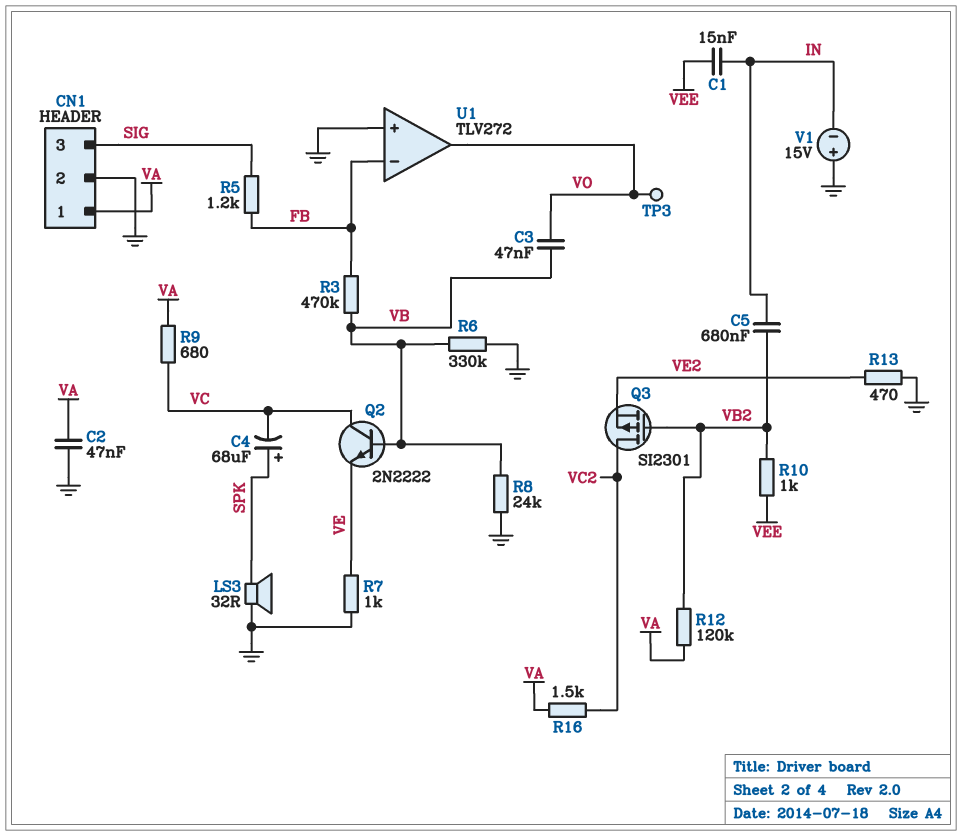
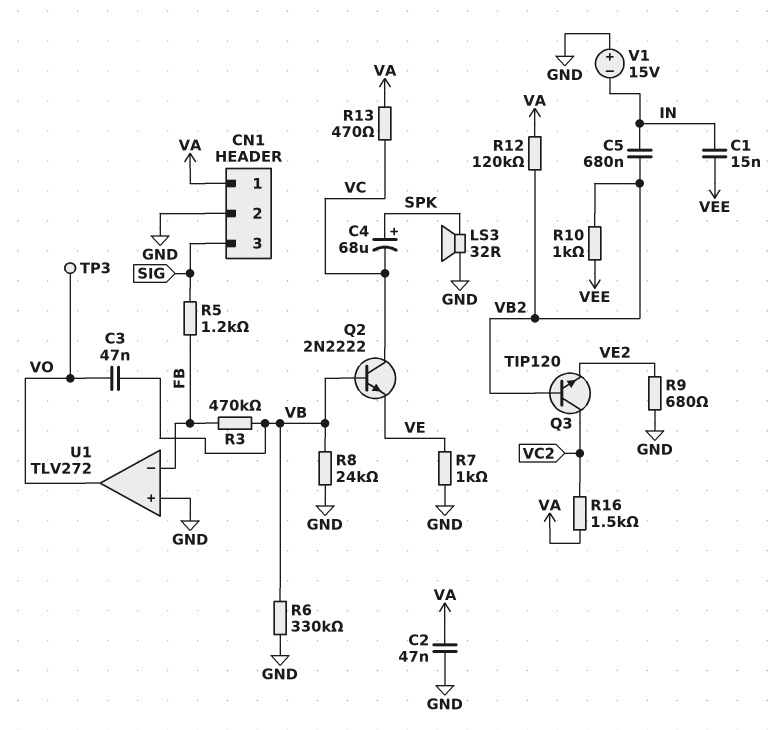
Q3: PMOS SI2301 (G VB2, D VC2, S VE2) -> NPN TIP120 (B VB2, C VC2, E VE2)
R9: 680 (VA, VC) -> 680 (GND, VE2)
R13: 470 (GND, VE2) -> 470 (VA, VC)

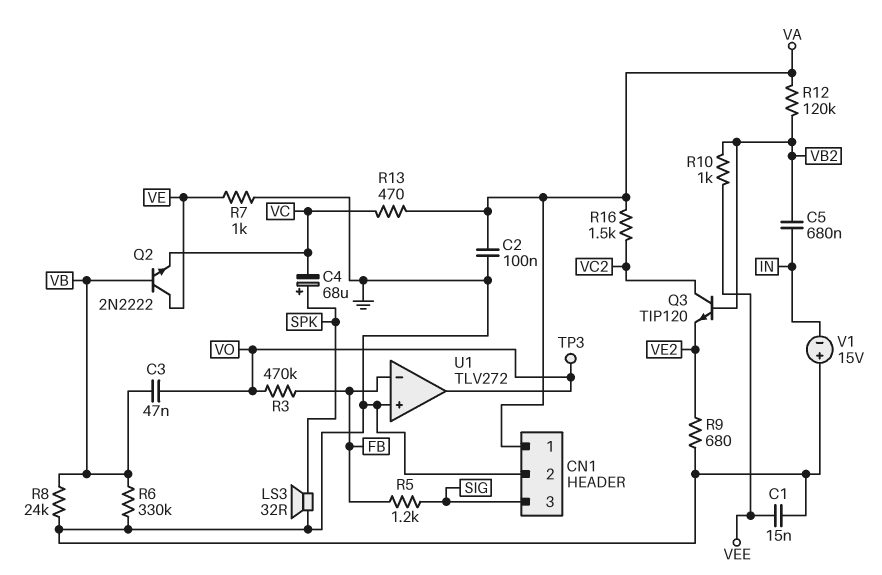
C1: 15nF (IN, VEE) -> 15nF (GND, VEE)
C2: 47nF (GND, VA) -> 100nF (GND, VA)
Q2: NPN 2N2222 (B VB, C VC, E VE) -> NPN 2N2222 (B VB, C VE, E VC)
R3: 470k (FB, VB) -> 470k (FB, VO)

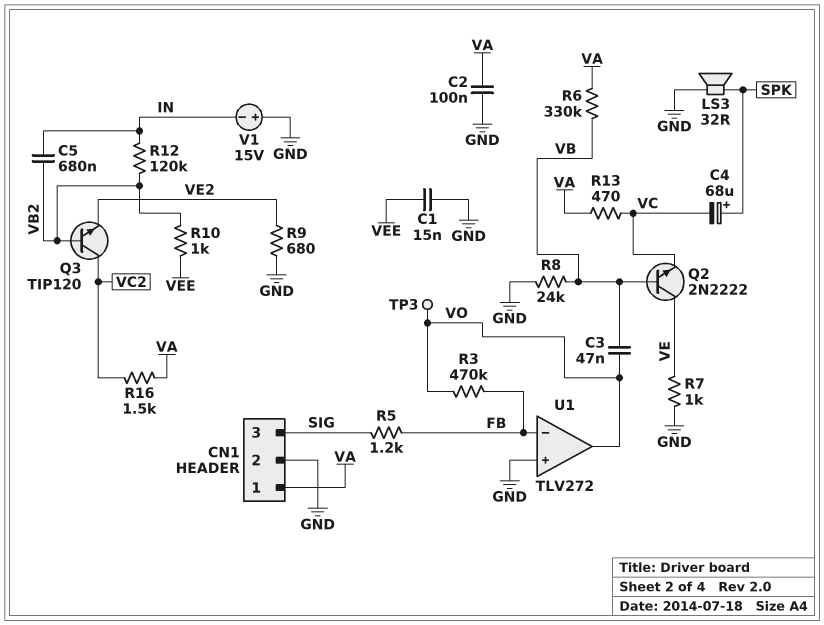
R6: 330k (GND, VB) -> 330k (VA, VB)
R12: 120k (VA, VB2) -> 120k (IN, VB2)

